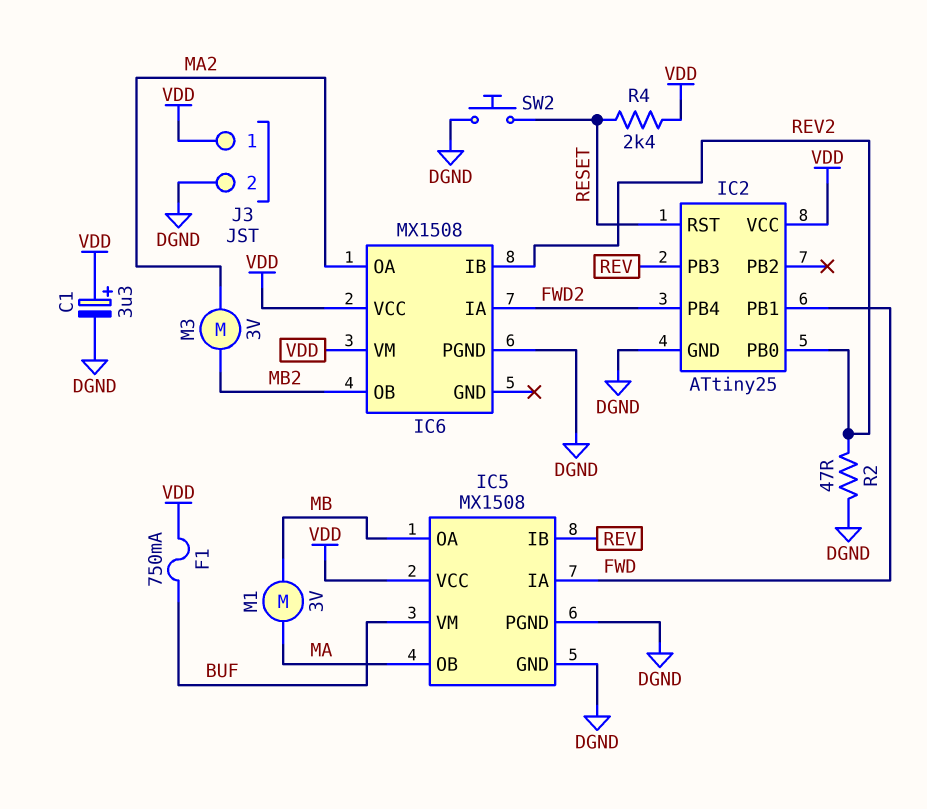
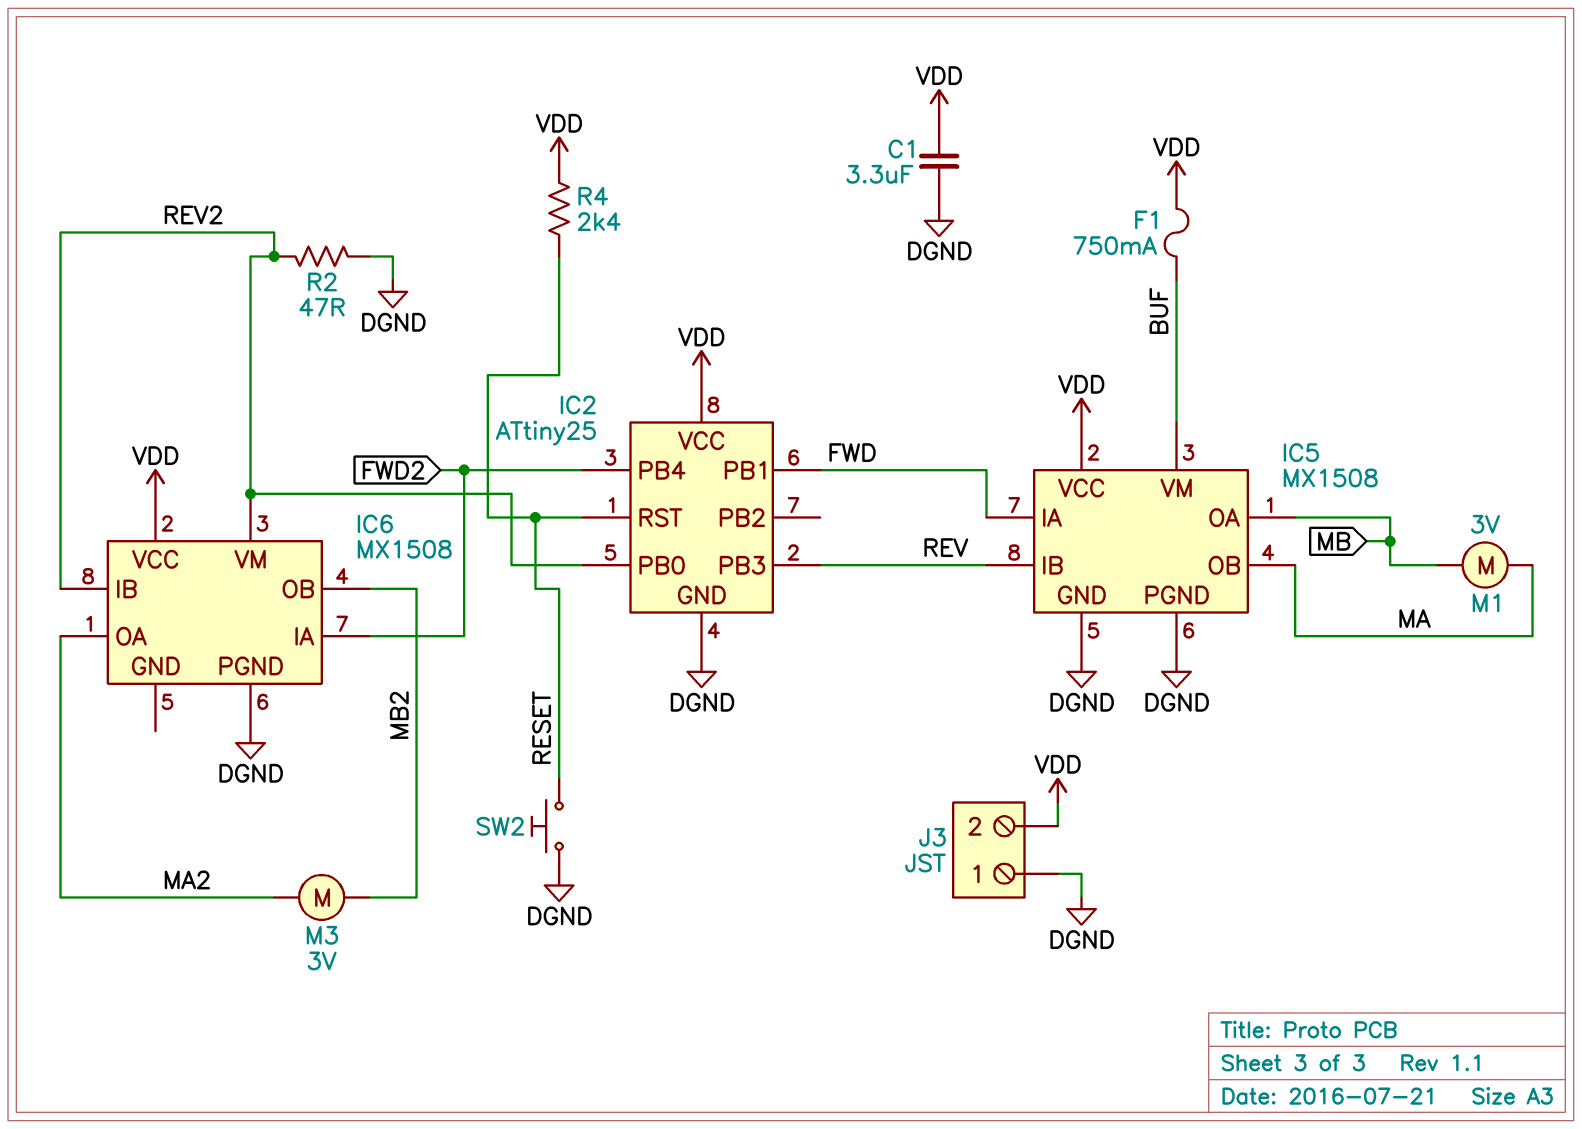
C1: 3.3uF (plus VDD, minus DGND) -> 3.3uF (DGND, VDD)
IC6 pin VM: VDD -> REV2
J3 pin 1: VDD -> DGND
J3 pin 2: DGND -> VDD

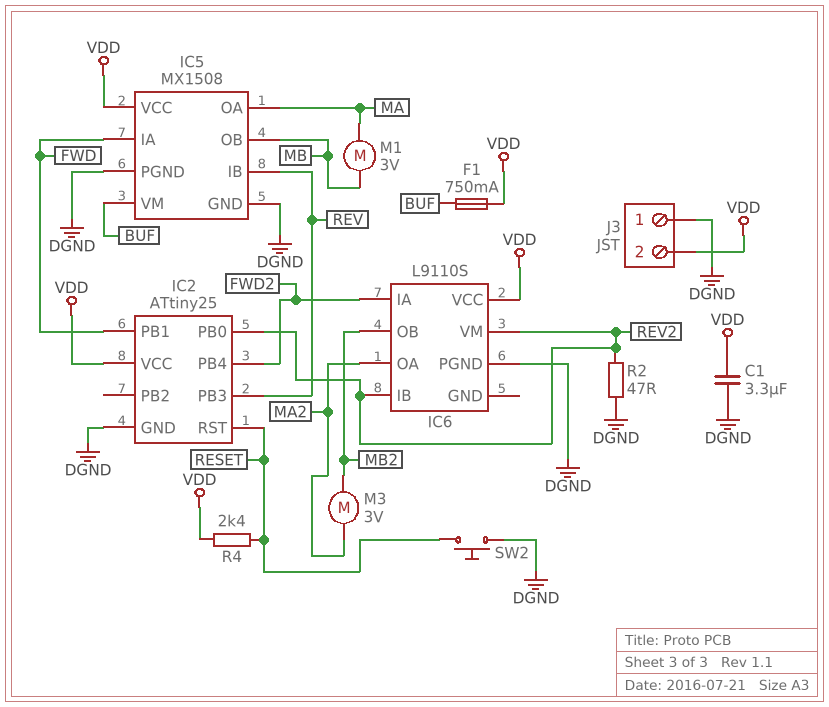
IC5 pin OA: MB -> MA
IC5 pin OB: MA -> MB
IC6: MX1508 -> L9110S

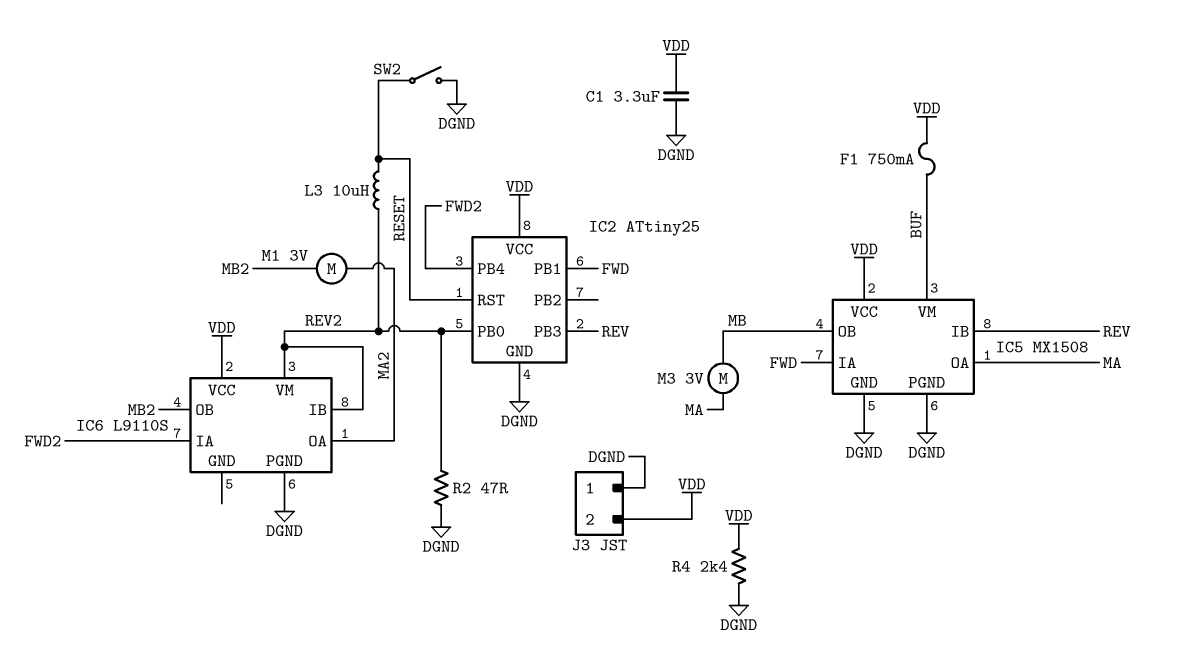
L3: none -> 10uH (RESET, REV2)
M1: motor 3V (MA, MB) -> motor 3V (MA2, MB2)
M3: motor 3V (MA2, MB2) -> motor 3V (MA, MB)
R4: 2.4k (RESET, VDD) -> 2.4k (DGND, VDD)
SW2: button (DGND, RESET) -> switch (DGND, RESET)

